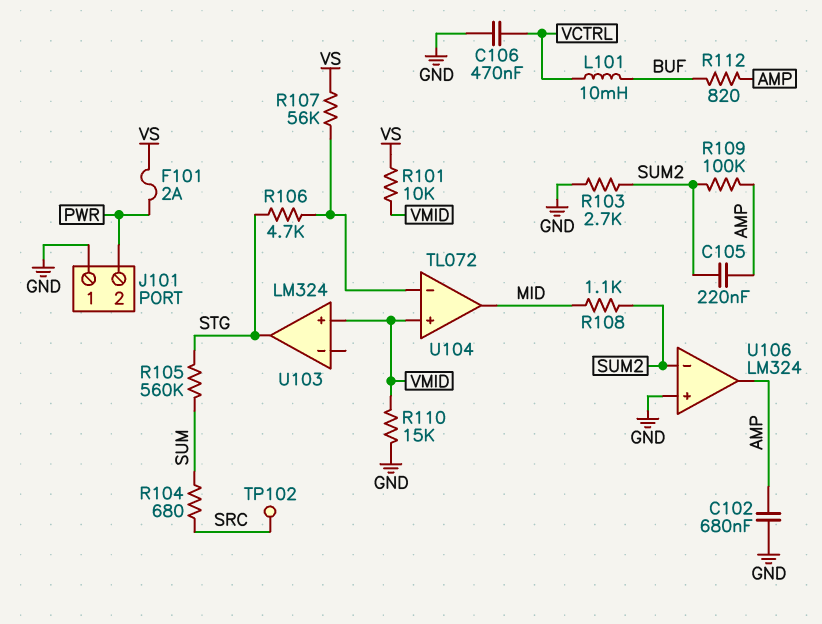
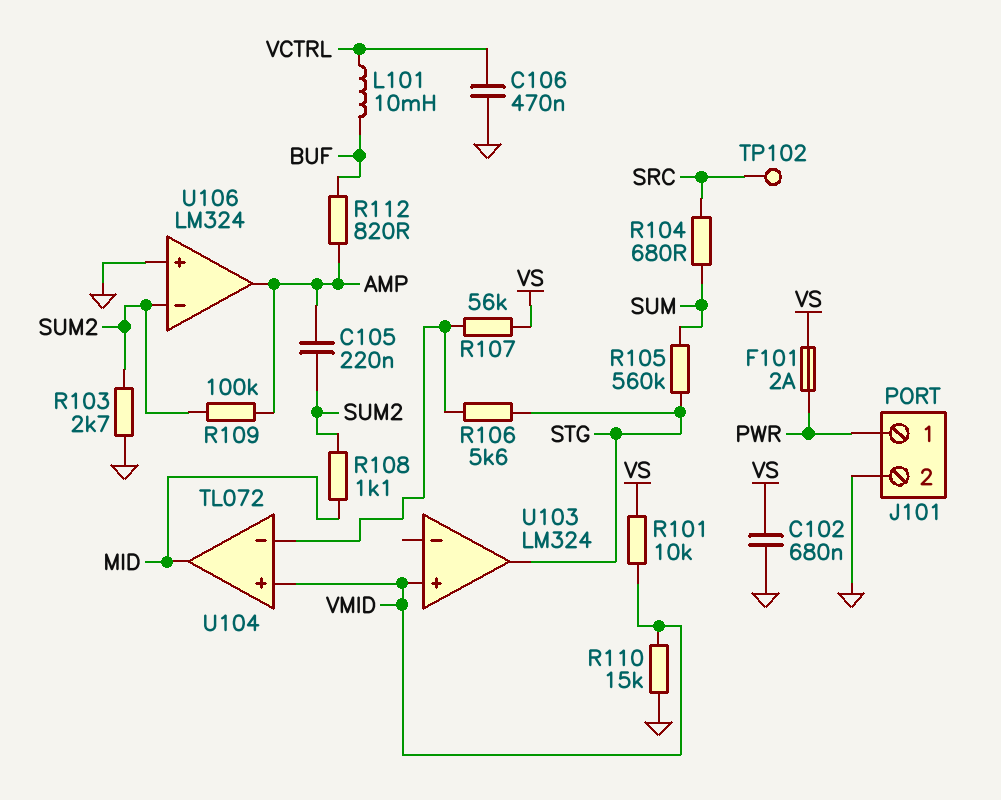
C102: 680nF (AMP, GND) -> 680nF (GND, VS)
J101 pin 1: GND -> PWR
J101 pin 2: PWR -> GND
R106: 4.7k (STG, U104/in-) -> 5.6k (STG, U104/in-)

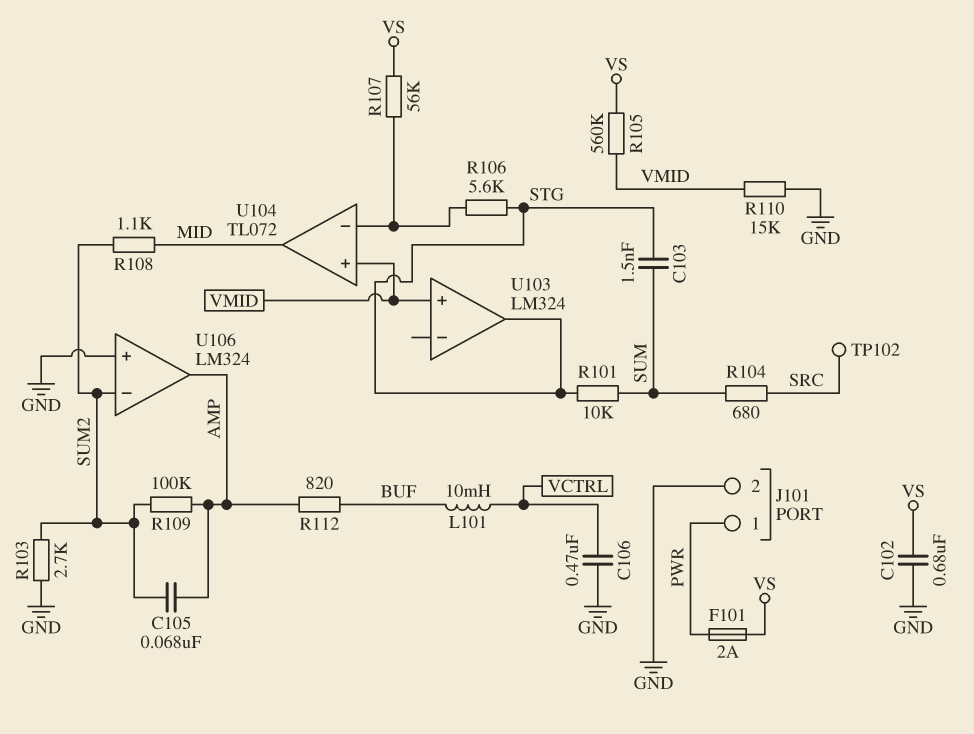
C103: none -> 1.5nF (STG, SUM)
C105: 220nF (AMP, SUM2) -> 68nF (AMP, SUM2)
R101: 10k (VMID, VS) -> 10k (STG, SUM)
R105: 560k (STG, SUM) -> 560k (VMID, VS)

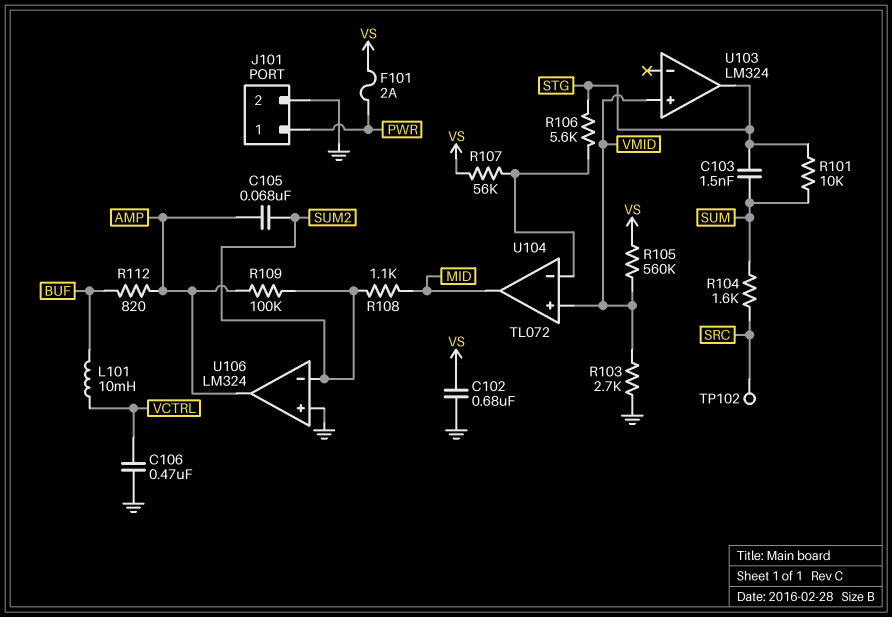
R103: 2.7k (GND, SUM2) -> 2.7k (GND, VMID)
R104: 680 (SRC, SUM) -> 1.6k (SRC, SUM)
R110: 15k (GND, VMID) -> none

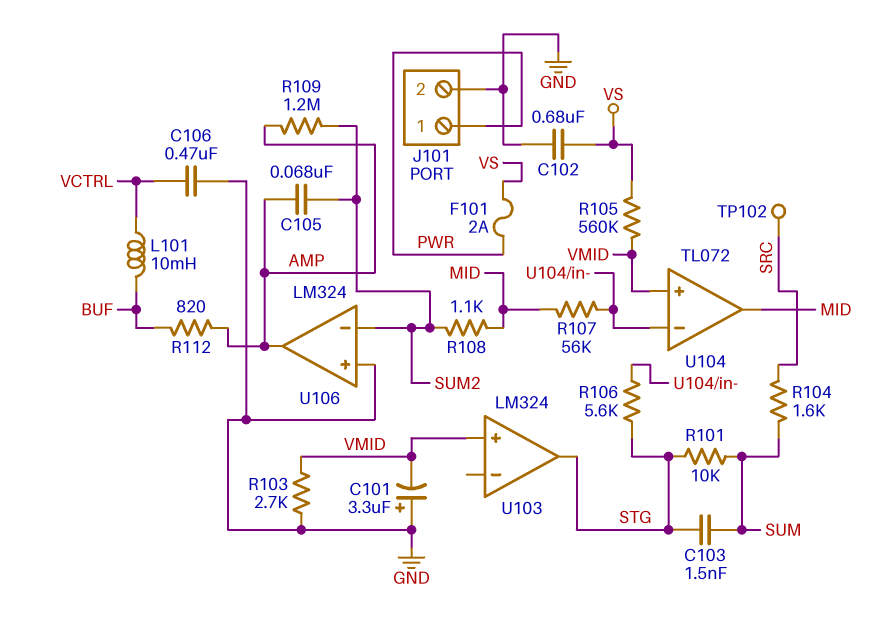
C101: none -> 3.3uF (plus GND, minus VMID)
R107: 56k (U104/in-, VS) -> 56k (MID, U104/in-)
R109: 100k (AMP, SUM2) -> 1.2M (AMP, SUM2)

